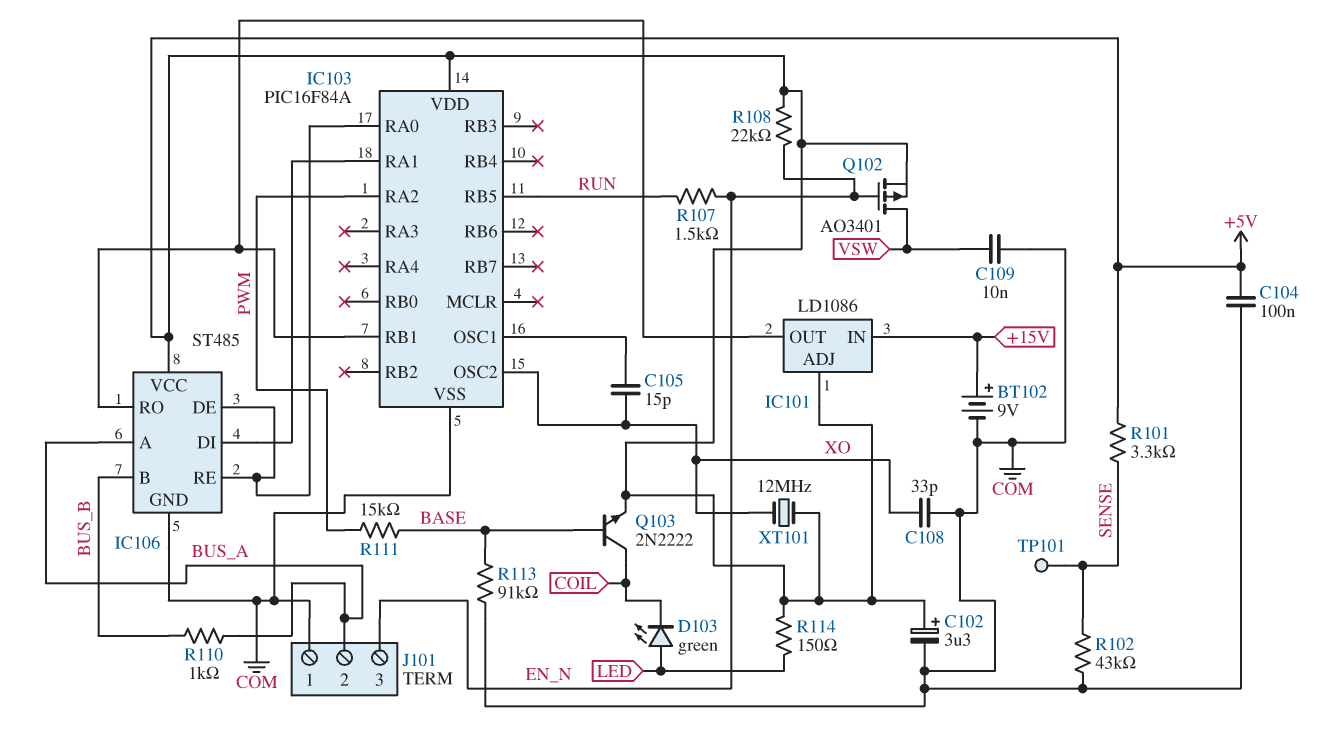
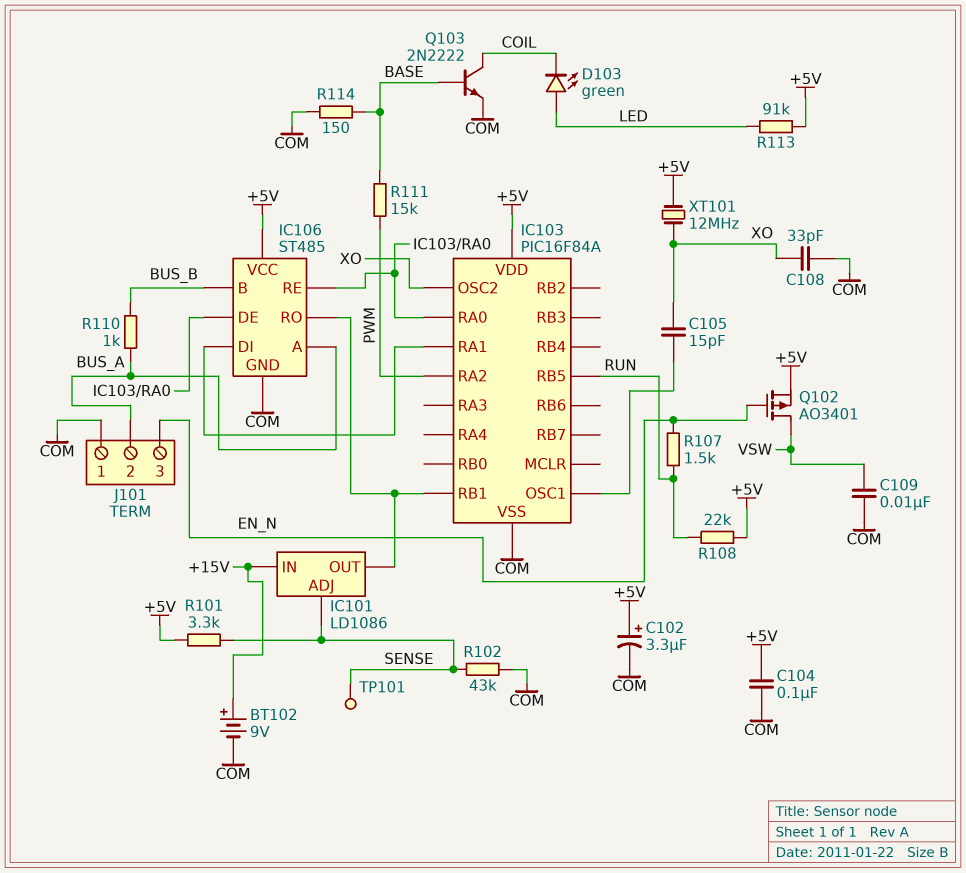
IC101 pin ADJ: +5V -> SENSE
Q103: NPN 2N2222 (B BASE, C COIL, E +5V) -> NPN 2N2222 (B BASE, C COIL, E COM)
R108: 22k (+5V, EN_N) -> 22k (+5V, RUN)
R113: 91k (BASE, COM) -> 91k (+5V, LED)
R114: 150 (+5V, LED) -> 150 (BASE, COM)

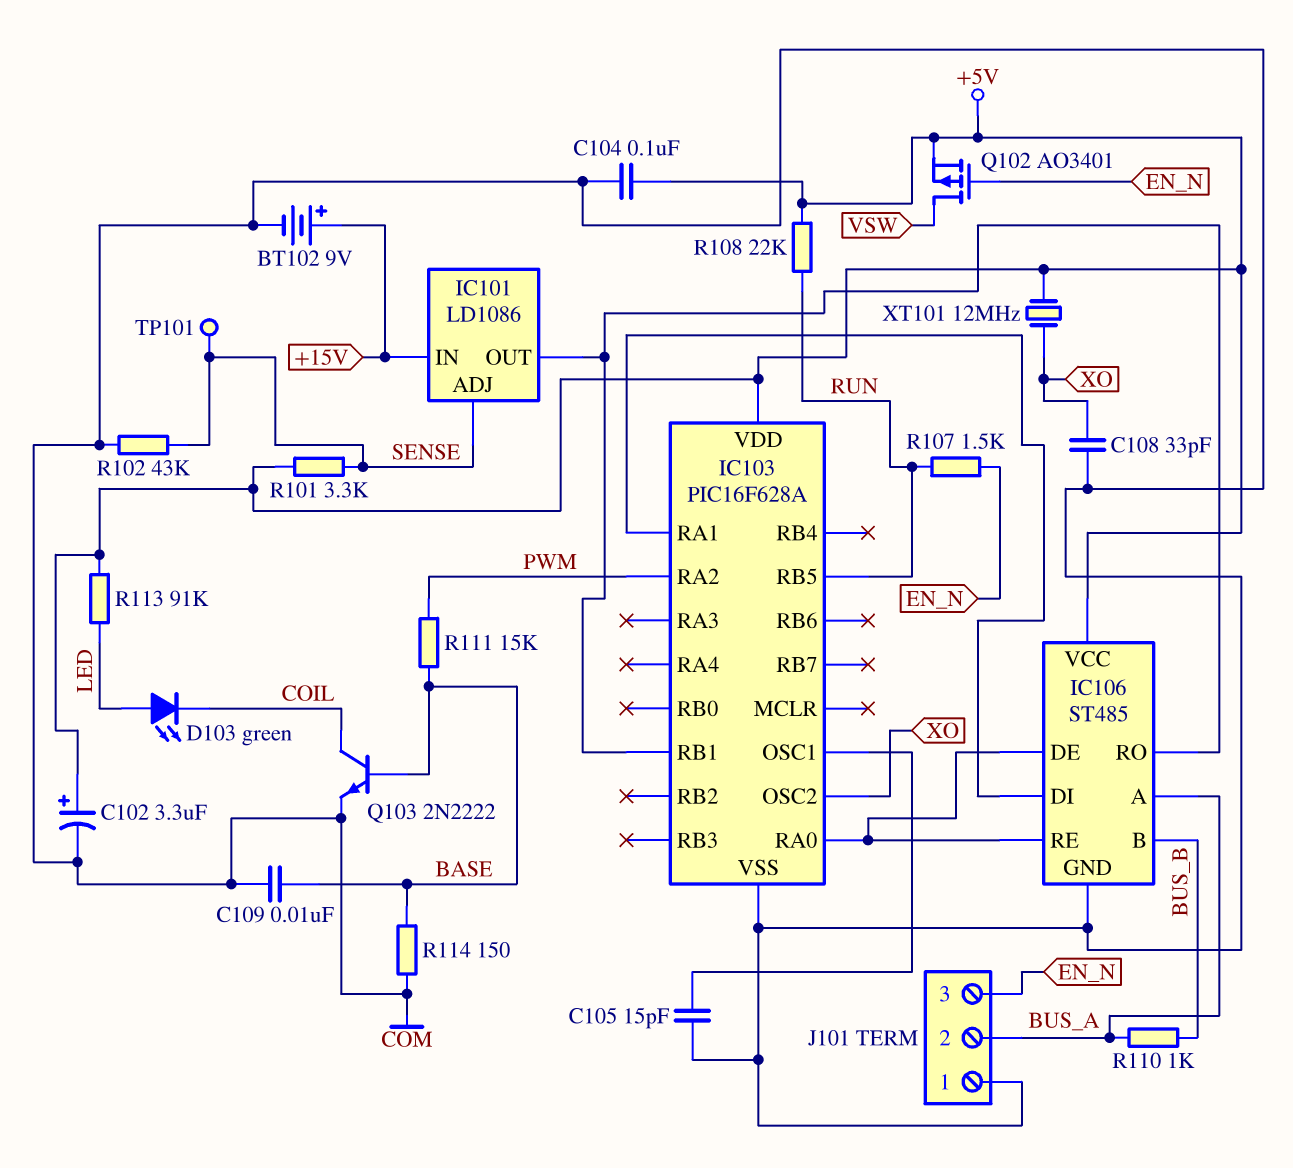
C105: 15pF (IC103/OSC1, XO) -> 15pF (COM, IC103/OSC1)
C109: 10nF (COM, VSW) -> 10nF (BASE, COM)
IC103: PIC16F84A -> PIC16F628A

